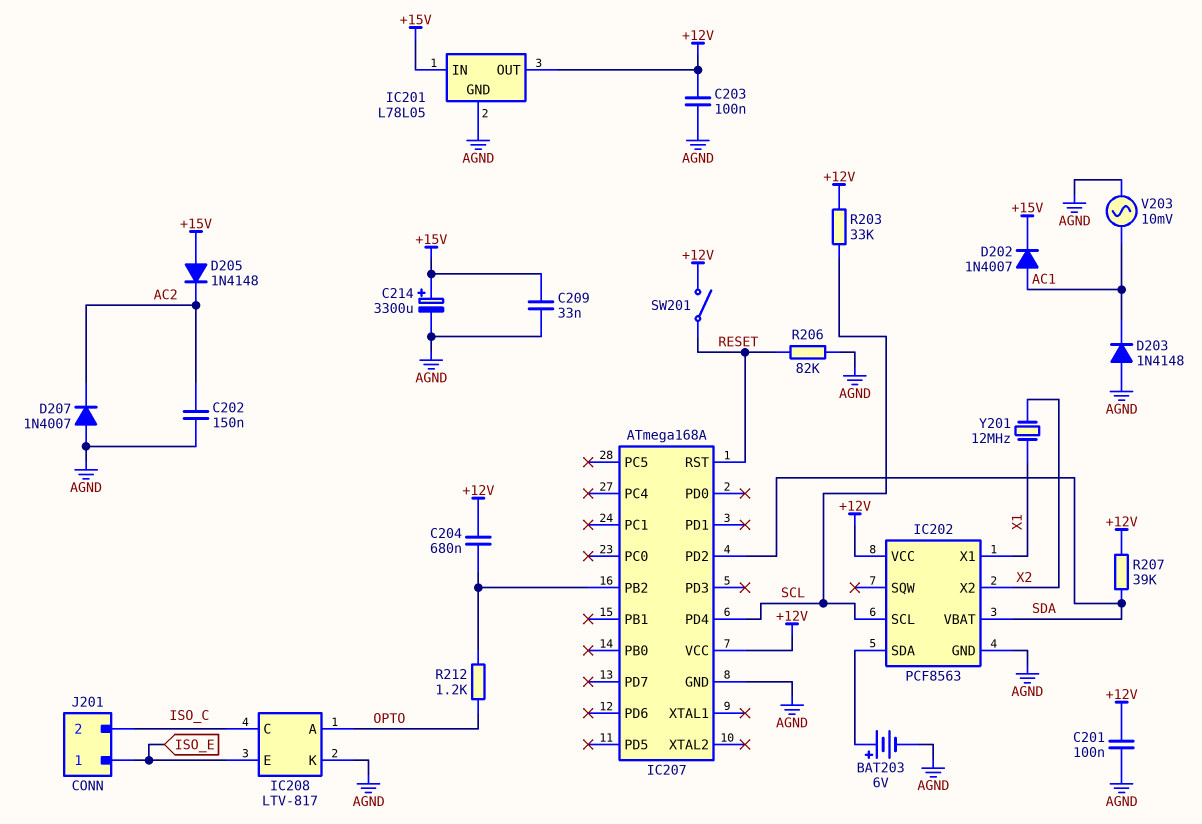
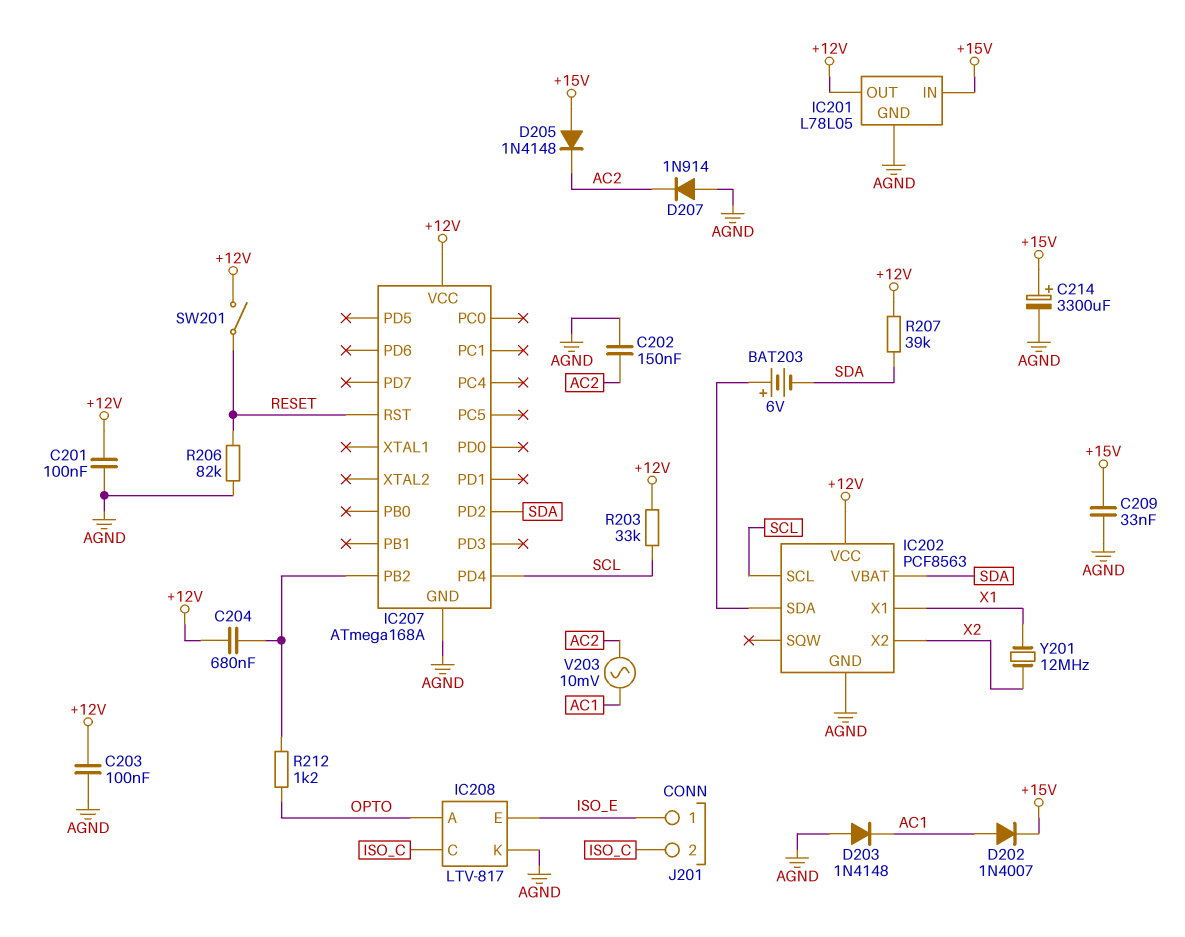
BAT203: 6V (plus IC202/SDA, minus AGND) -> 6V (plus IC202/SDA, minus SDA)
D207: diode 1N4007 (A AGND, K AC2) -> diode 1N914 (A AGND, K AC2)
V203: AC 10mV (AC1, AGND) -> AC 10mV (AC1, AC2)

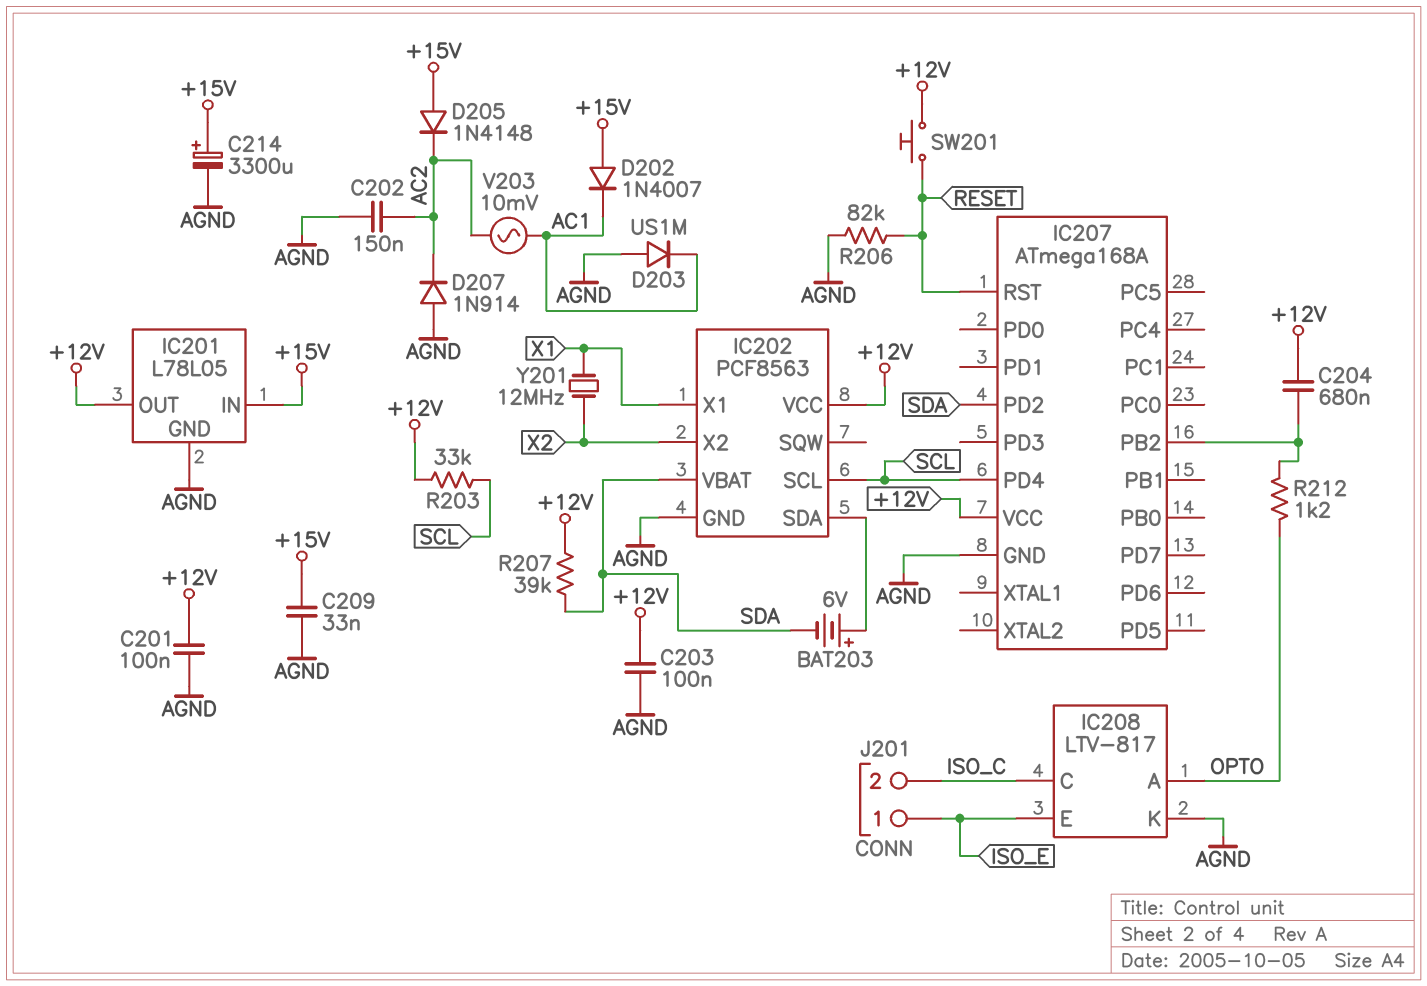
D202: diode 1N4007 (A AC1, K +15V) -> diode 1N4007 (A +15V, K AC1)
D203: diode 1N4148 (A AGND, K AC1) -> diode US1M (A AGND, K AC1)
SW201: switch (+12V, RESET) -> button (+12V, RESET)

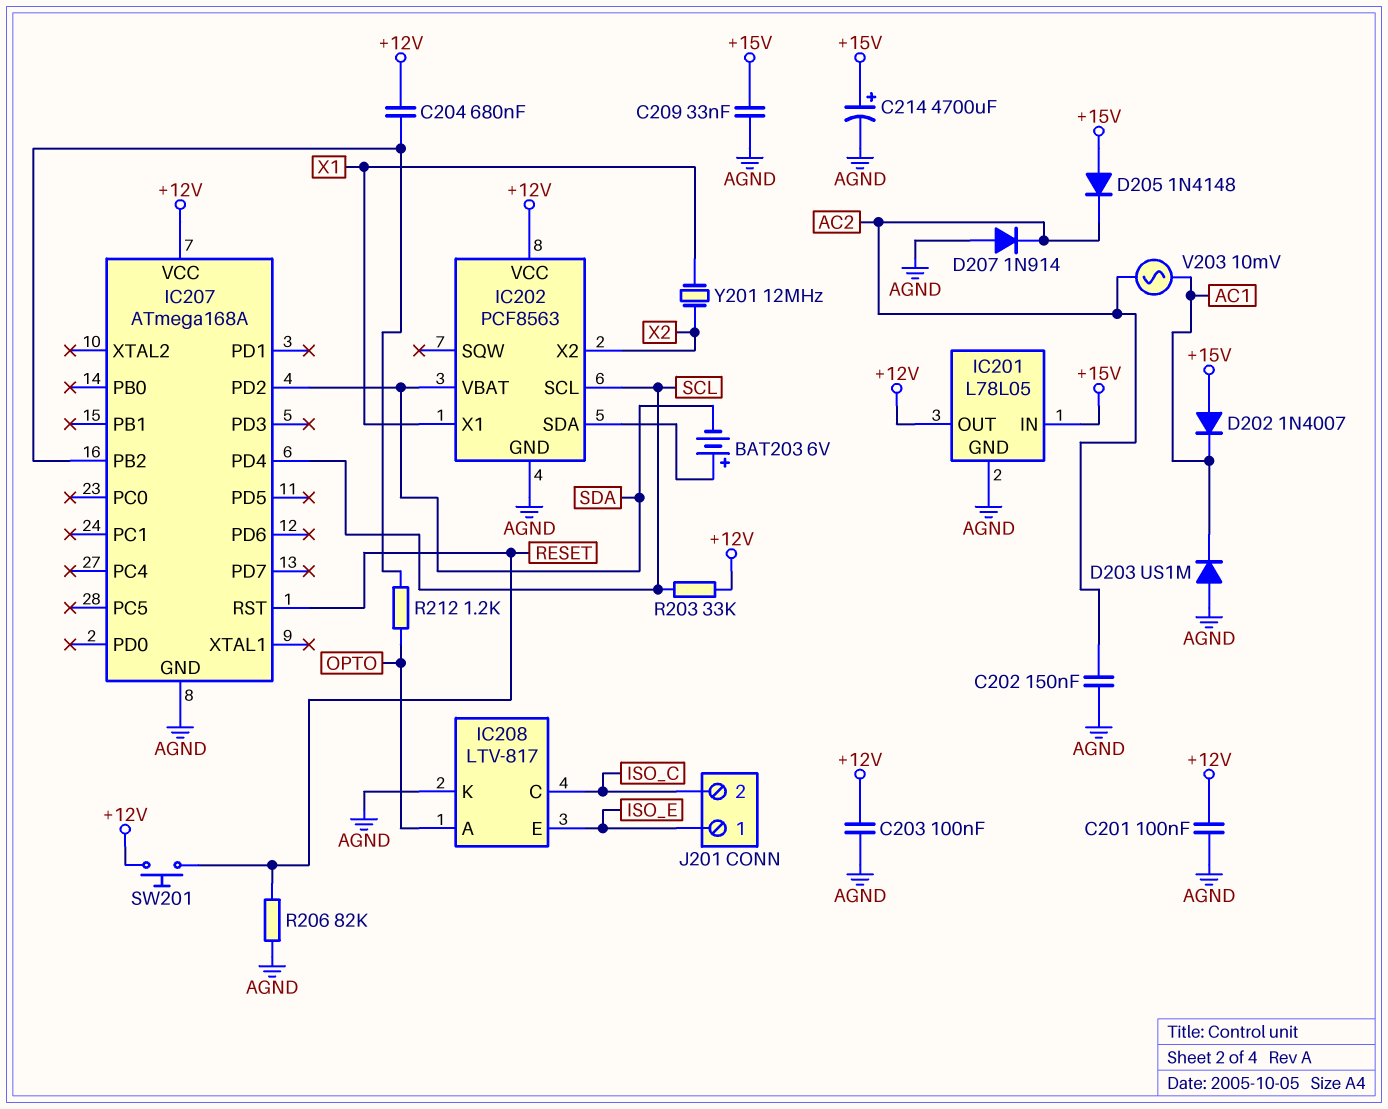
C214: 3300uF (plus +15V, minus AGND) -> 4700uF (plus +15V, minus AGND)
R207: 39k (+12V, SDA) -> none

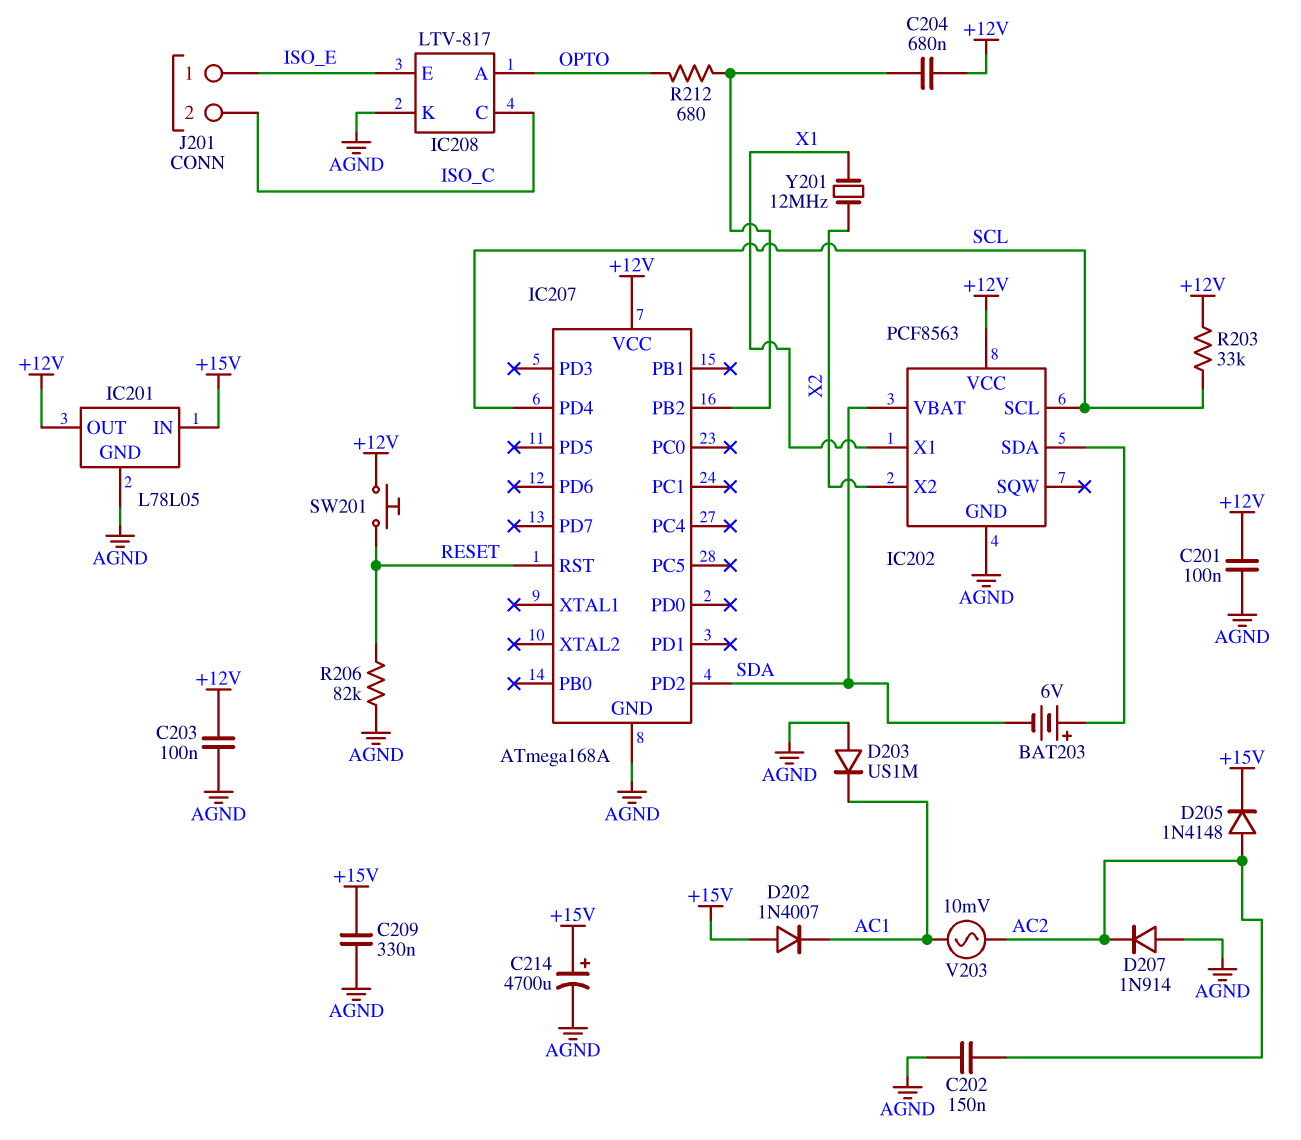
C209: 33nF (+15V, AGND) -> 330nF (+15V, AGND)
D205: diode 1N4148 (A +15V, K AC2) -> diode 1N4148 (A AC2, K +15V)
R212: 1.2k (IC207/PB2, OPTO) -> 680 (IC207/PB2, OPTO)

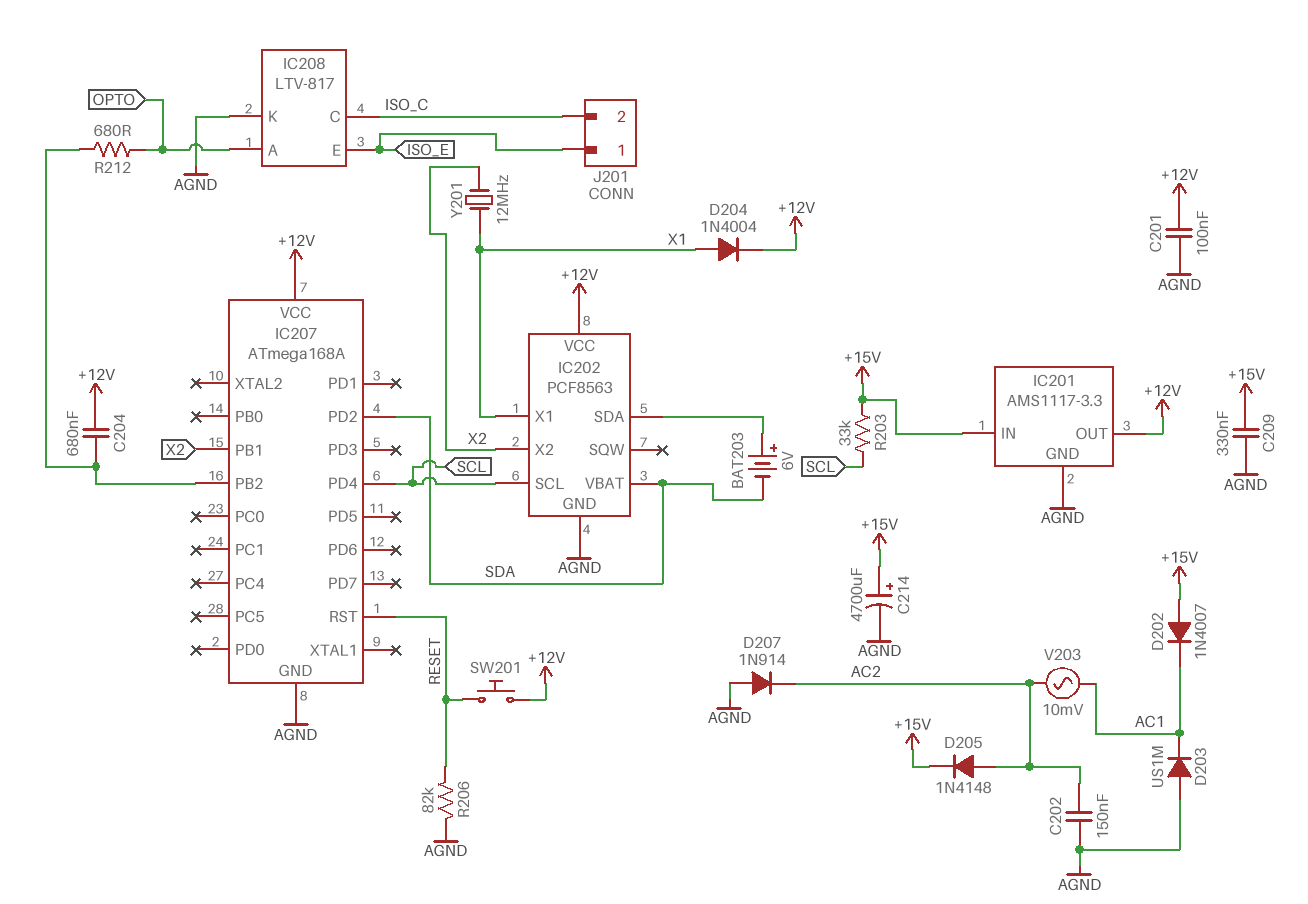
C203: 100nF (+12V, AGND) -> none
D204: none -> diode 1N4004 (A X1, K +12V)
IC201: L78L05 -> AMS1117-3.3
IC207 pin PB1: none -> X2
R203: 33k (+12V, SCL) -> 33k (+15V, SCL)

